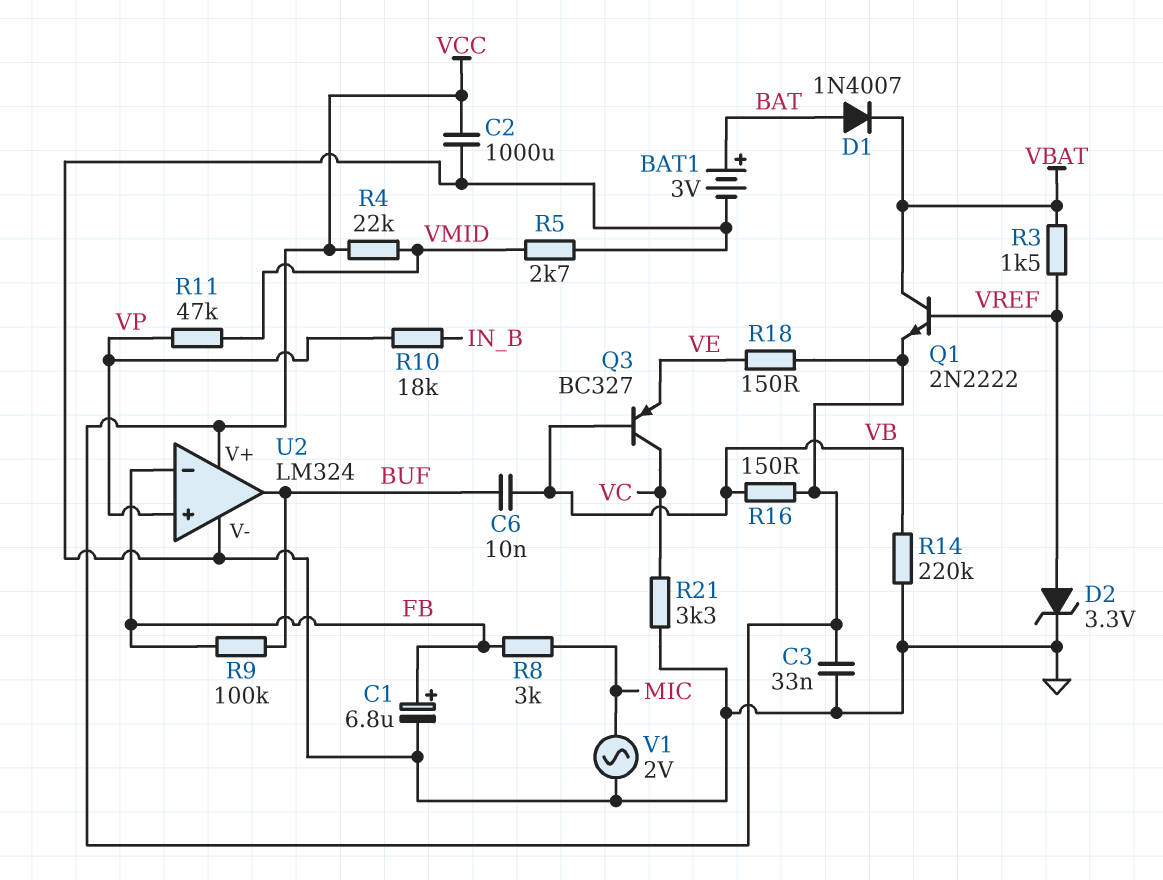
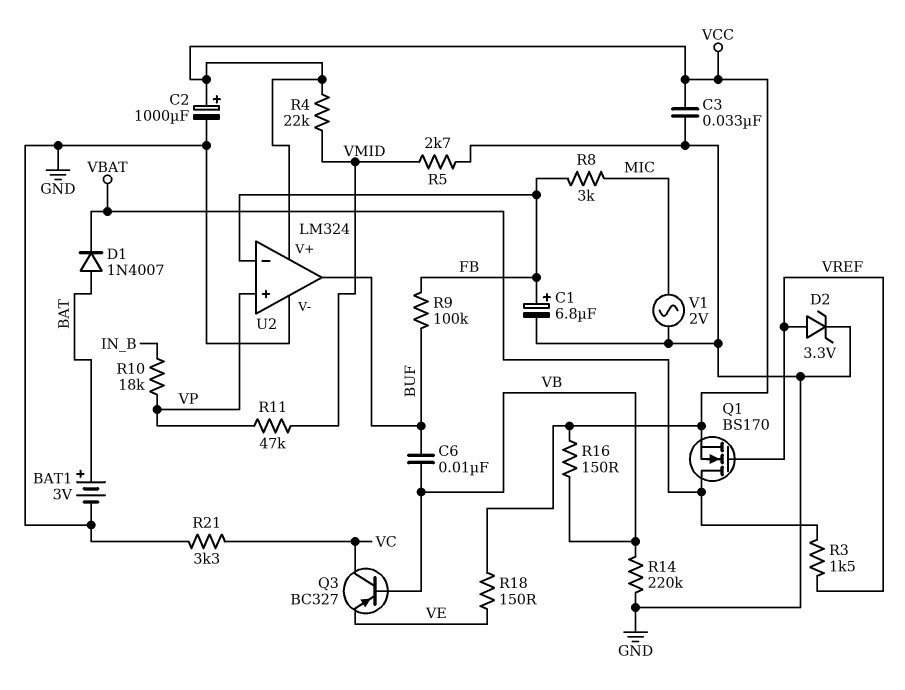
C2: 1000uF (GND, VCC) -> 1000uF (plus VCC, minus GND)
Q1: NPN 2N2222 (B VREF, C VBAT, E VCC) -> NMOS BS170 (G VREF, D VBAT, S VCC)

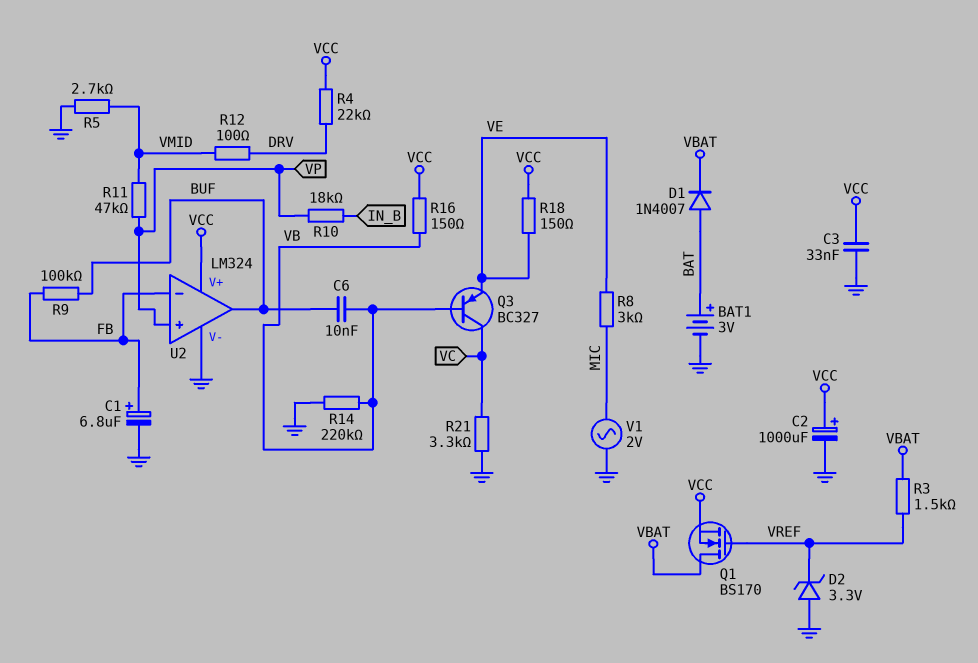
D2: zener 3.3V (A VREF, K GND) -> zener 3.3V (A GND, K VREF)
R4: 22k (VCC, VMID) -> 22k (DRV, VCC)
R8: 3k (FB, MIC) -> 3k (MIC, VE)
R12: none -> 100 (DRV, VMID)

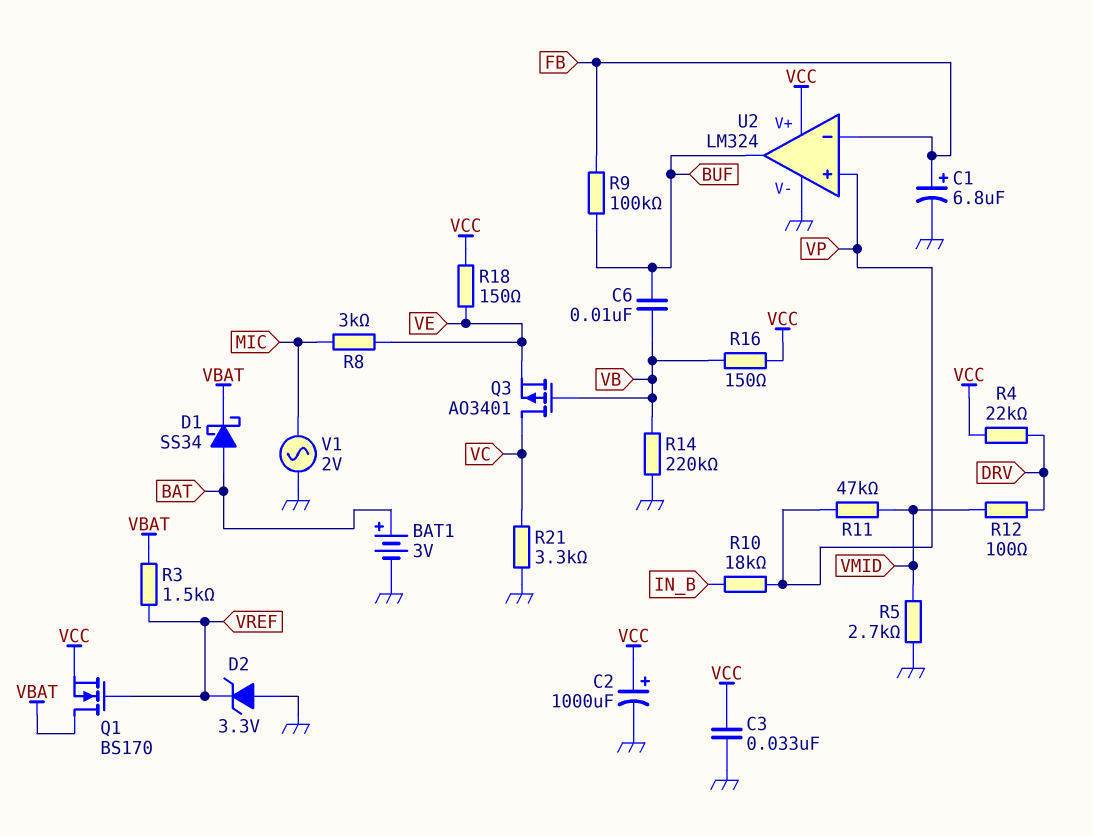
D1: diode 1N4007 (A BAT, K VBAT) -> schottky SS34 (A BAT, K VBAT)
Q3: PNP BC327 (B VB, C VC, E VE) -> PMOS AO3401 (G VB, D VC, S VE)

